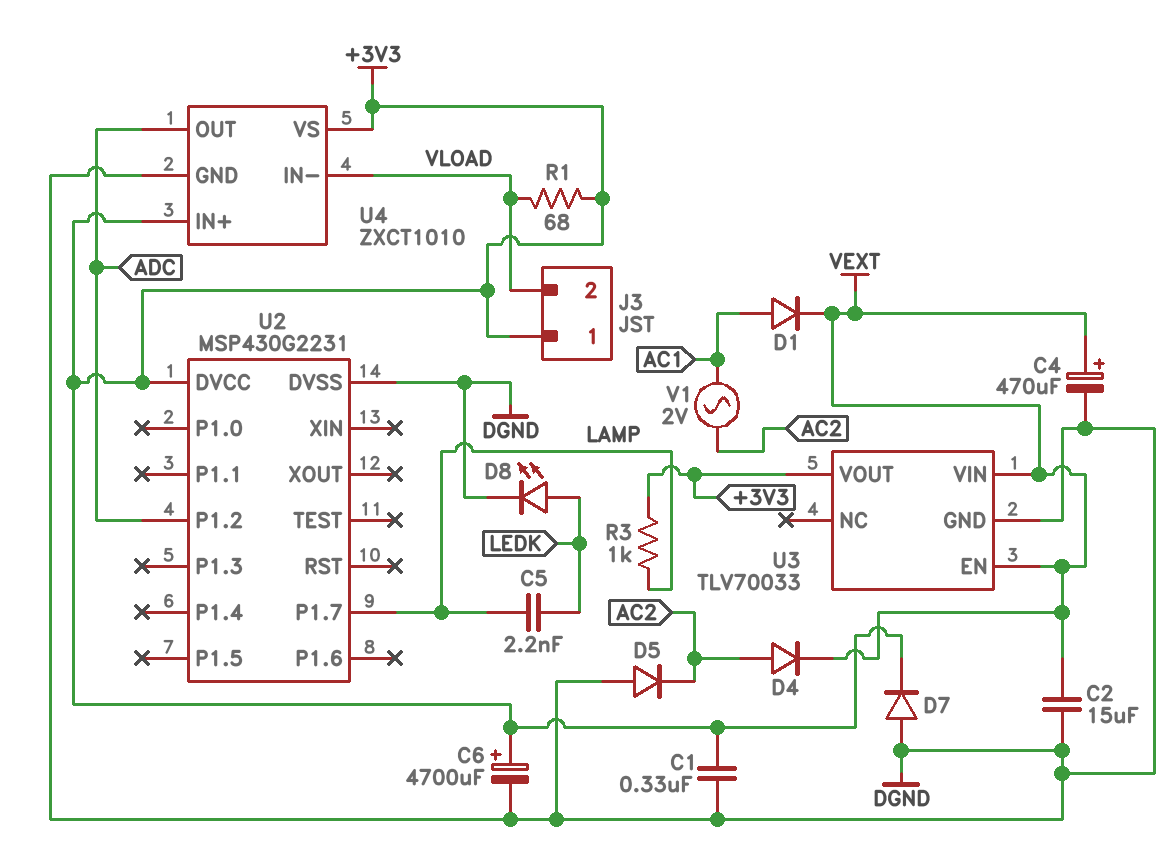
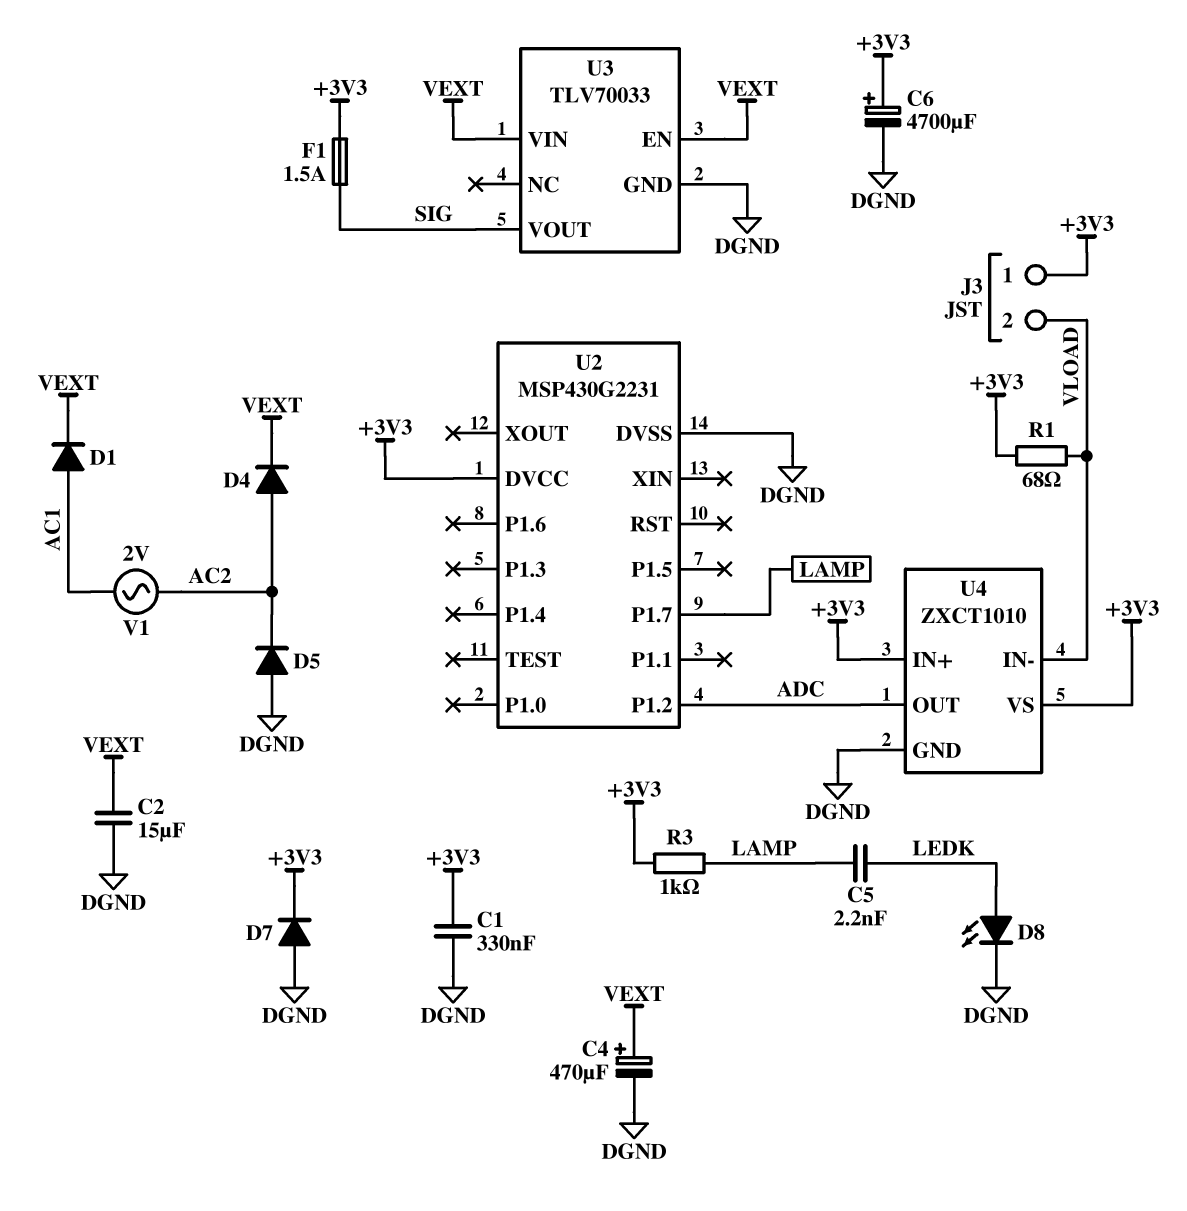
F1: none -> 1.5A (+3V3, SIG)
U3 pin VOUT: +3V3 -> SIG

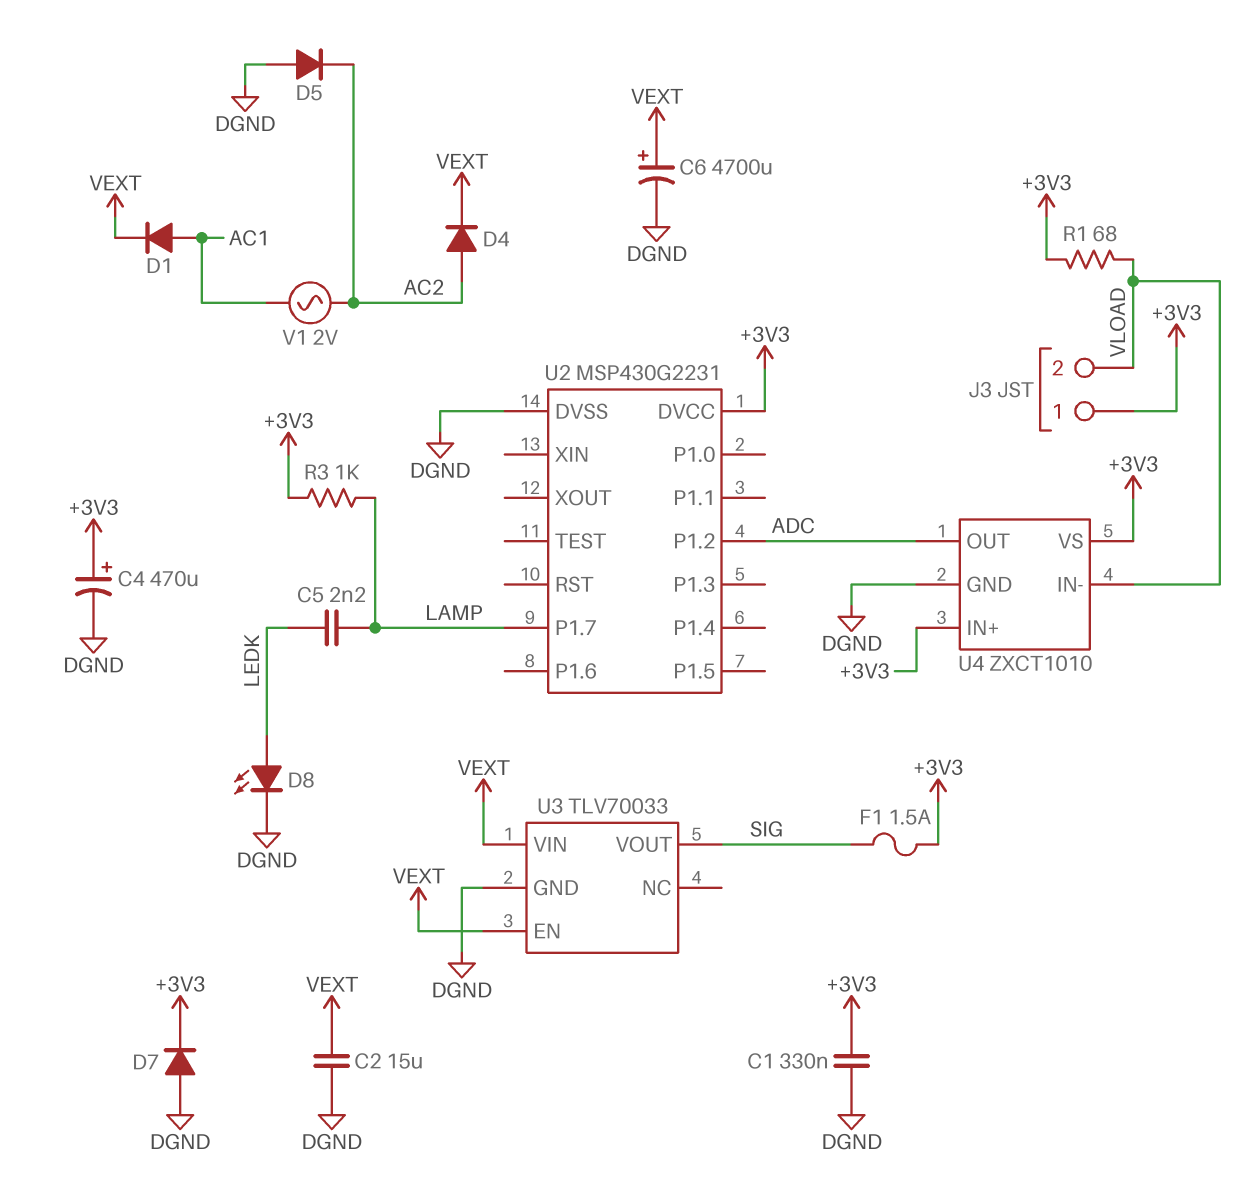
C4: 470uF (plus VEXT, minus DGND) -> 470uF (plus +3V3, minus DGND)
C6: 4700uF (plus +3V3, minus DGND) -> 4700uF (plus VEXT, minus DGND)

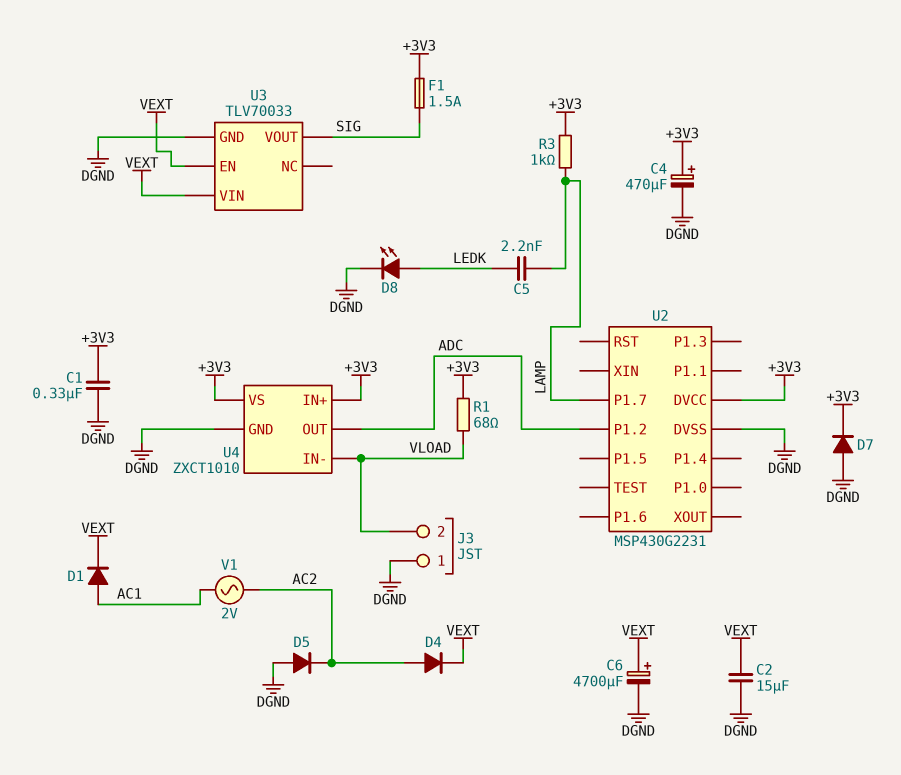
J3 pin 1: +3V3 -> DGND

